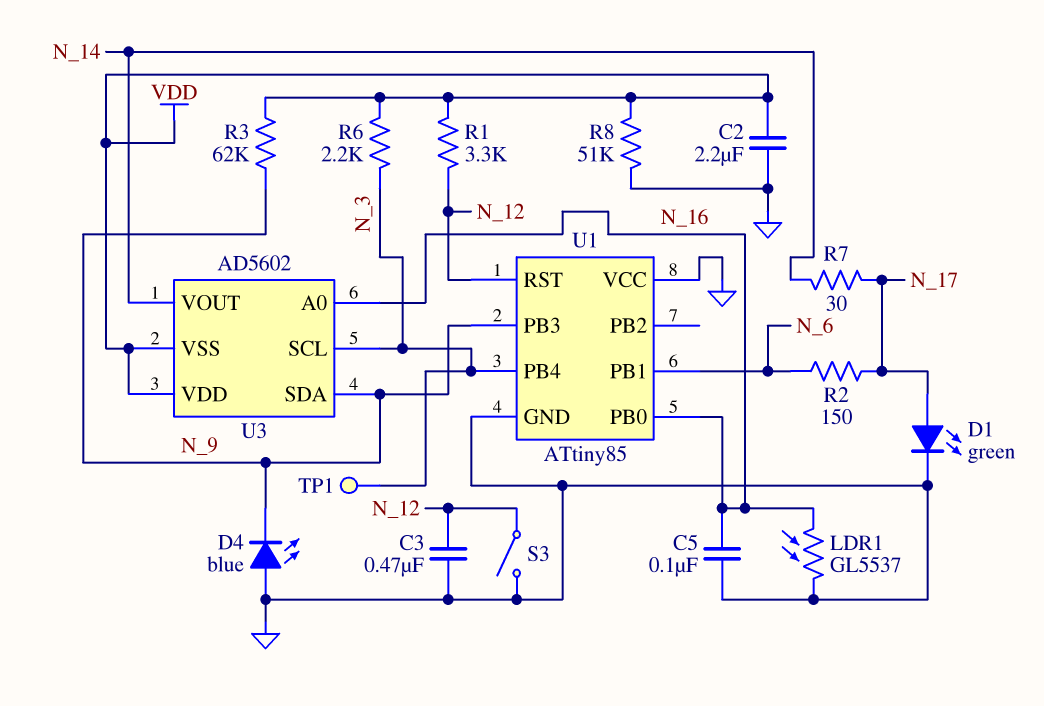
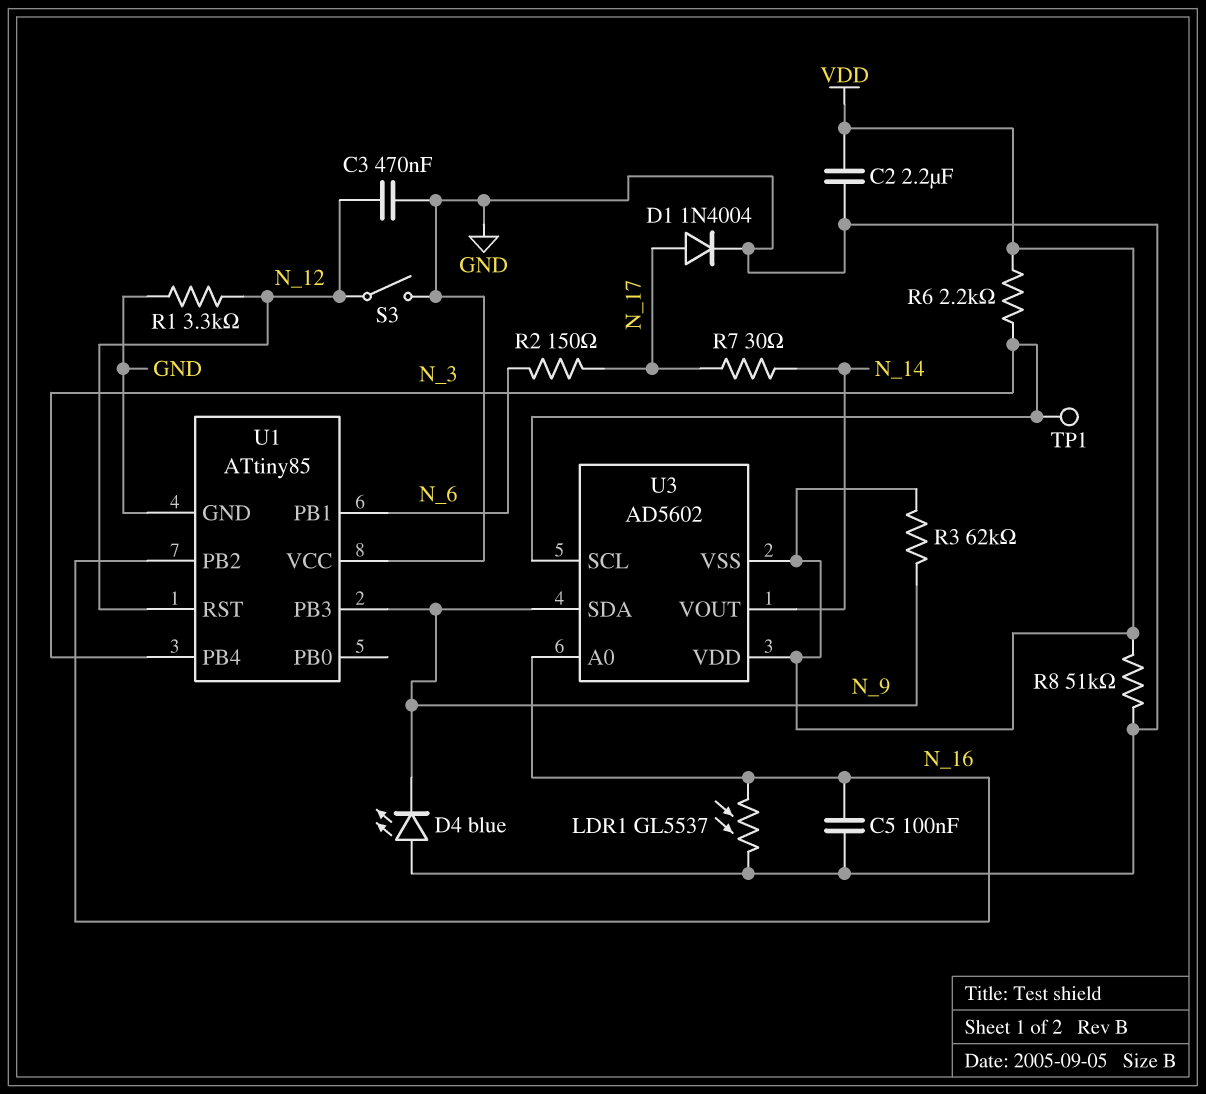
D1: LED green (A N_17, K GND) -> diode 1N4004 (A N_17, K GND)
R1: 3.3k (N_12, VDD) -> 3.3k (GND, N_12)
U1 pin PB0: N_16 -> none
U1 pin PB2: none -> N_16

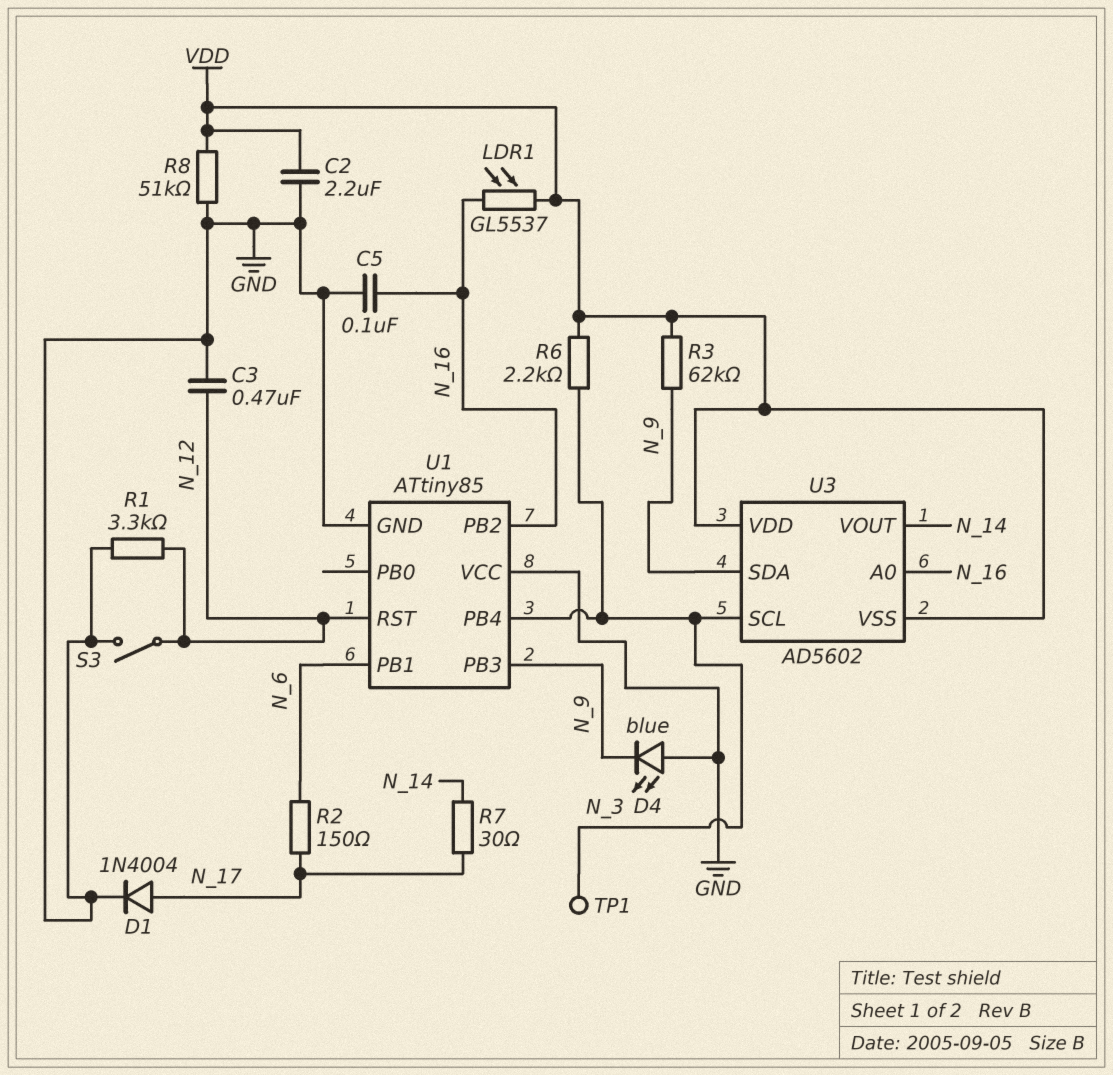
LDR1: GL5537 (GND, N_16) -> GL5537 (N_16, VDD)

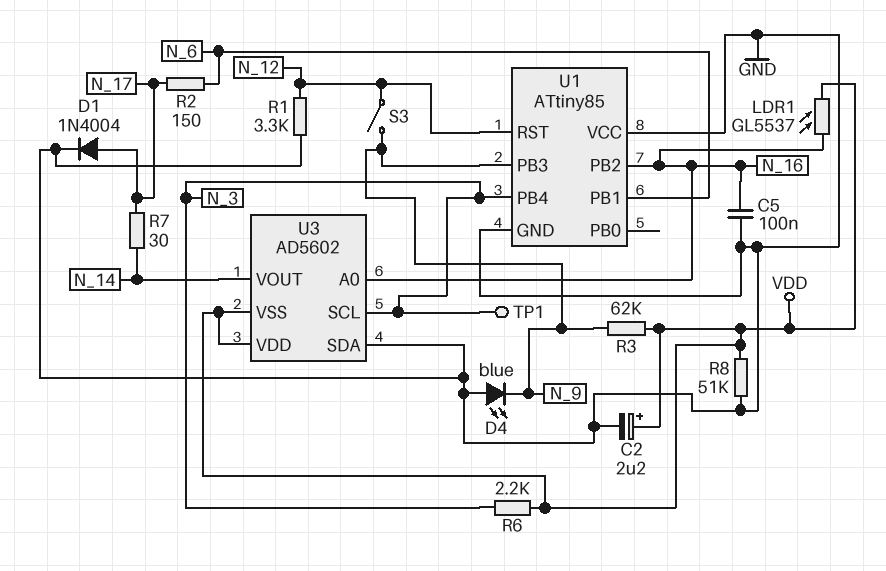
C2: 2.2uF (GND, VDD) -> 2.2uF (plus VDD, minus GND)
C3: 470nF (GND, N_12) -> none
S3: switch (GND, N_12) -> switch (N_9, N_12)
U3 pin SDA: N_9 -> GND

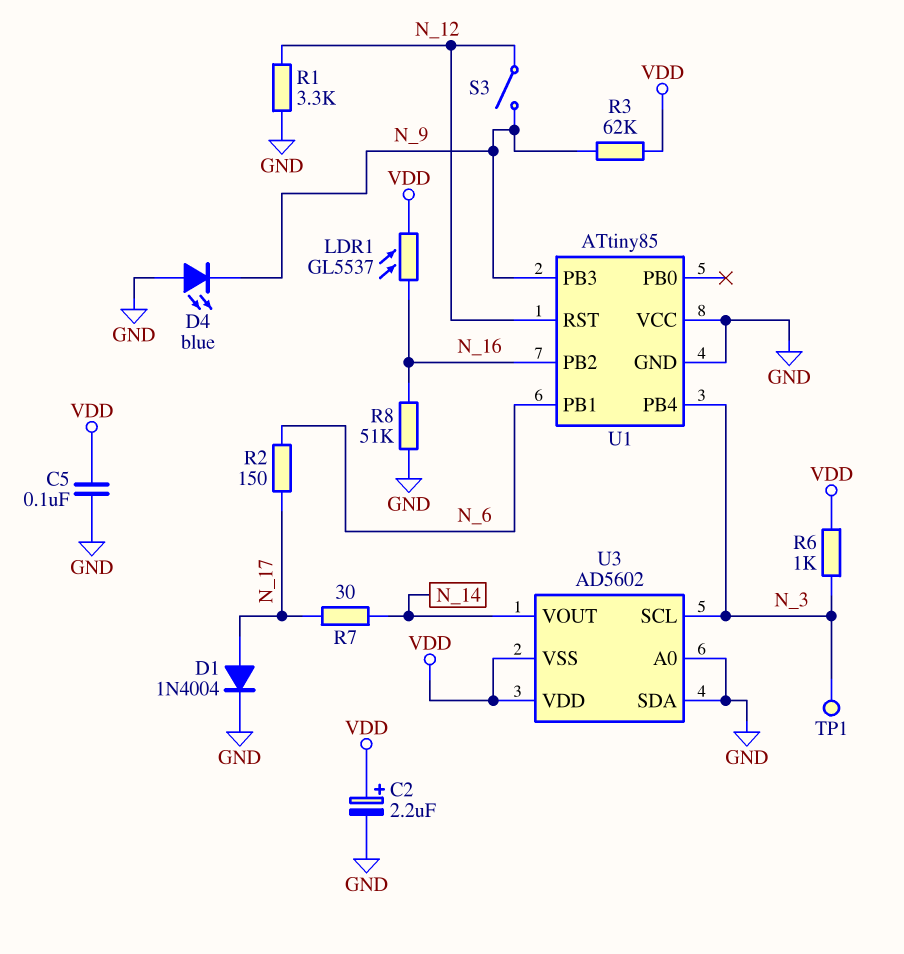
C5: 100nF (GND, N_16) -> 100nF (GND, VDD)
R6: 2.2k (N_3, VDD) -> 1k (N_3, VDD)
R8: 51k (GND, VDD) -> 51k (GND, N_16)
U3 pin A0: N_16 -> GND

